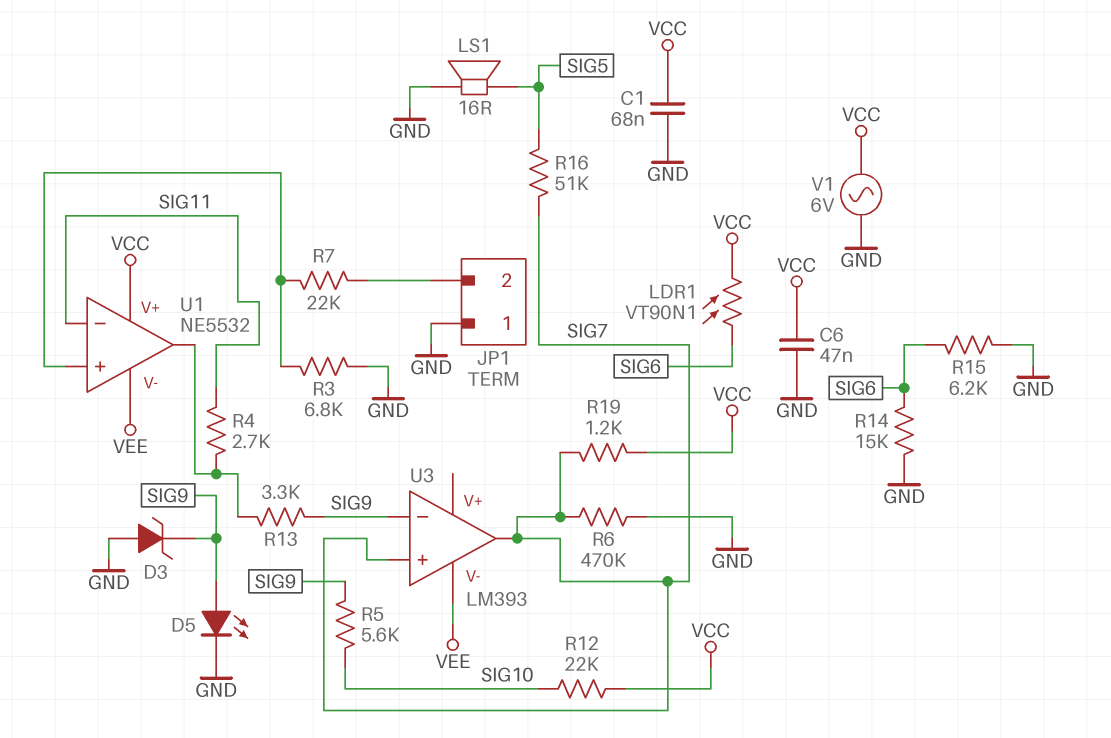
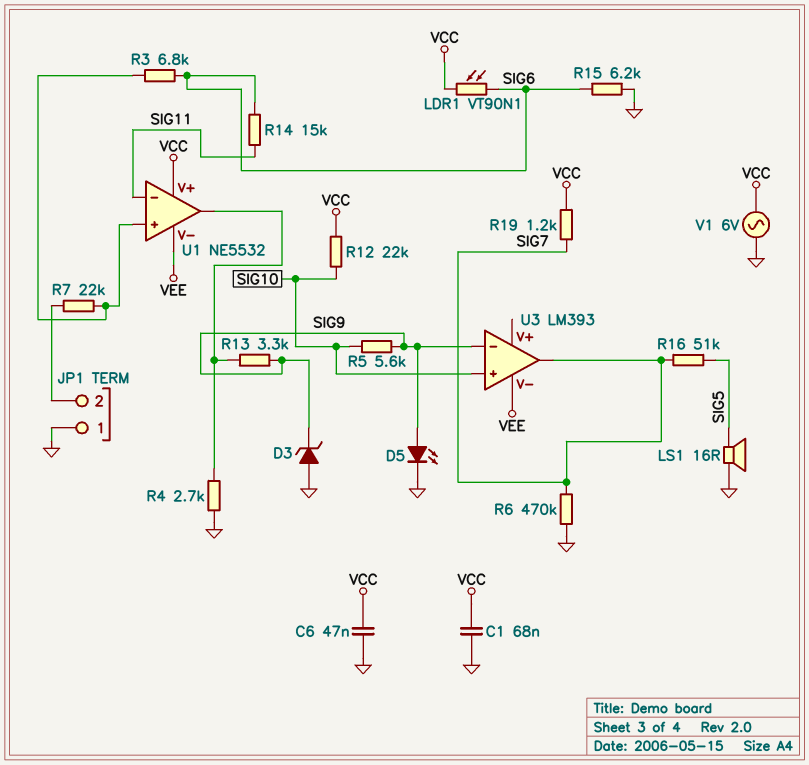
R3: 6.8k (GND, U1/in+) -> 6.8k (SIG6, U1/in+)
R4: 2.7k (SIG11, U1/out) -> 2.7k (GND, U1/out)
R14: 15k (GND, SIG6) -> 15k (SIG6, SIG11)
U3 pin in+: SIG7 -> SIG10

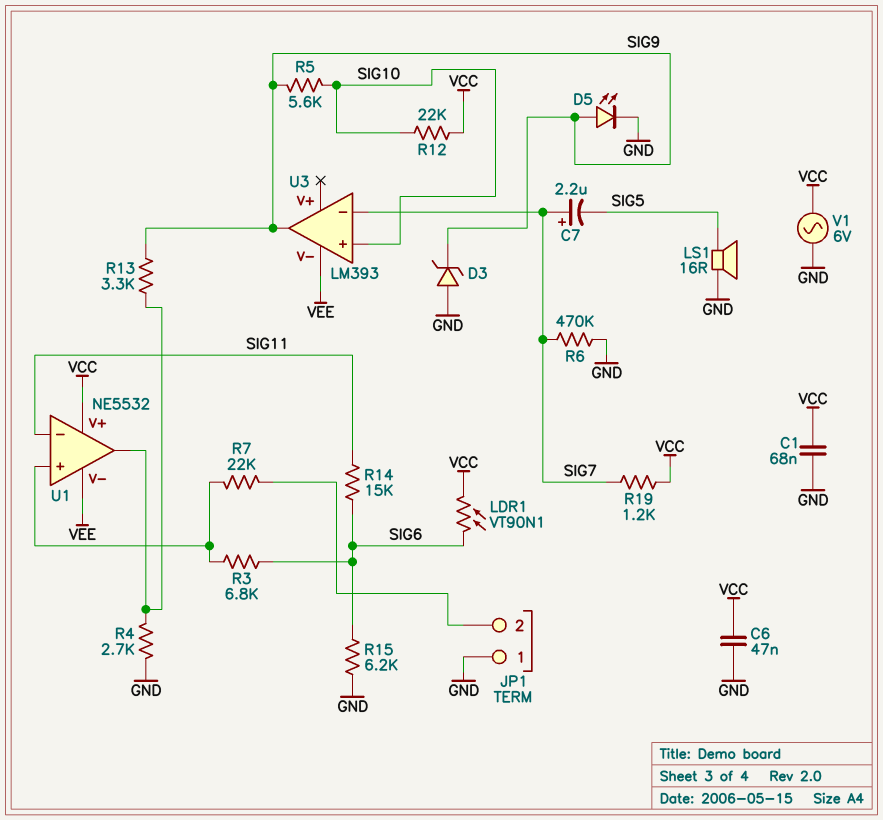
C7: none -> 2.2uF (plus SIG7, minus SIG5)
R16: 51k (SIG5, SIG7) -> none
U3 pin in-: SIG9 -> SIG7
U3 pin out: SIG7 -> SIG9

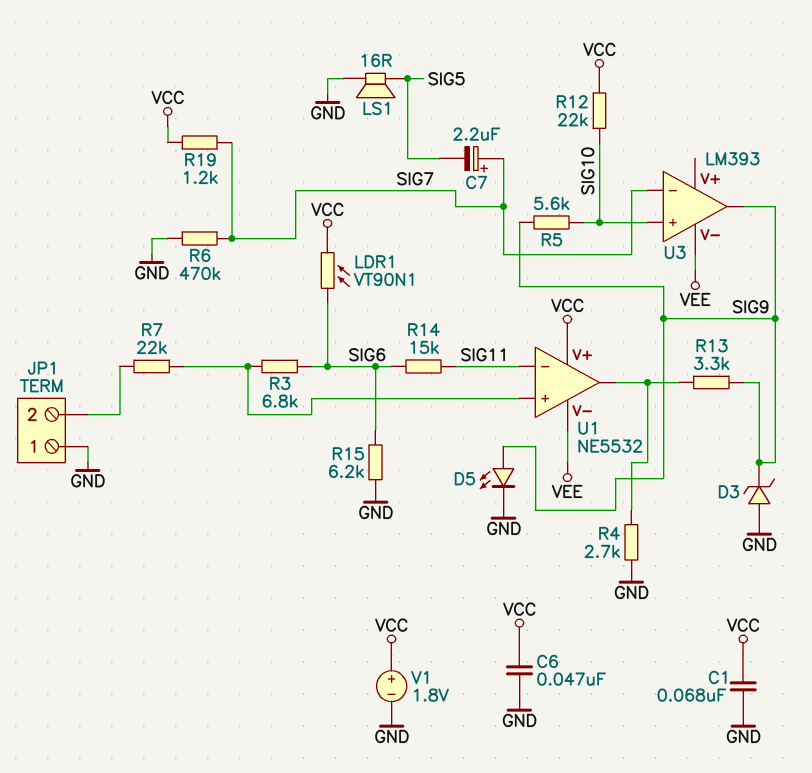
V1: AC 6V (GND, VCC) -> 1.8V (plus VCC, minus GND)

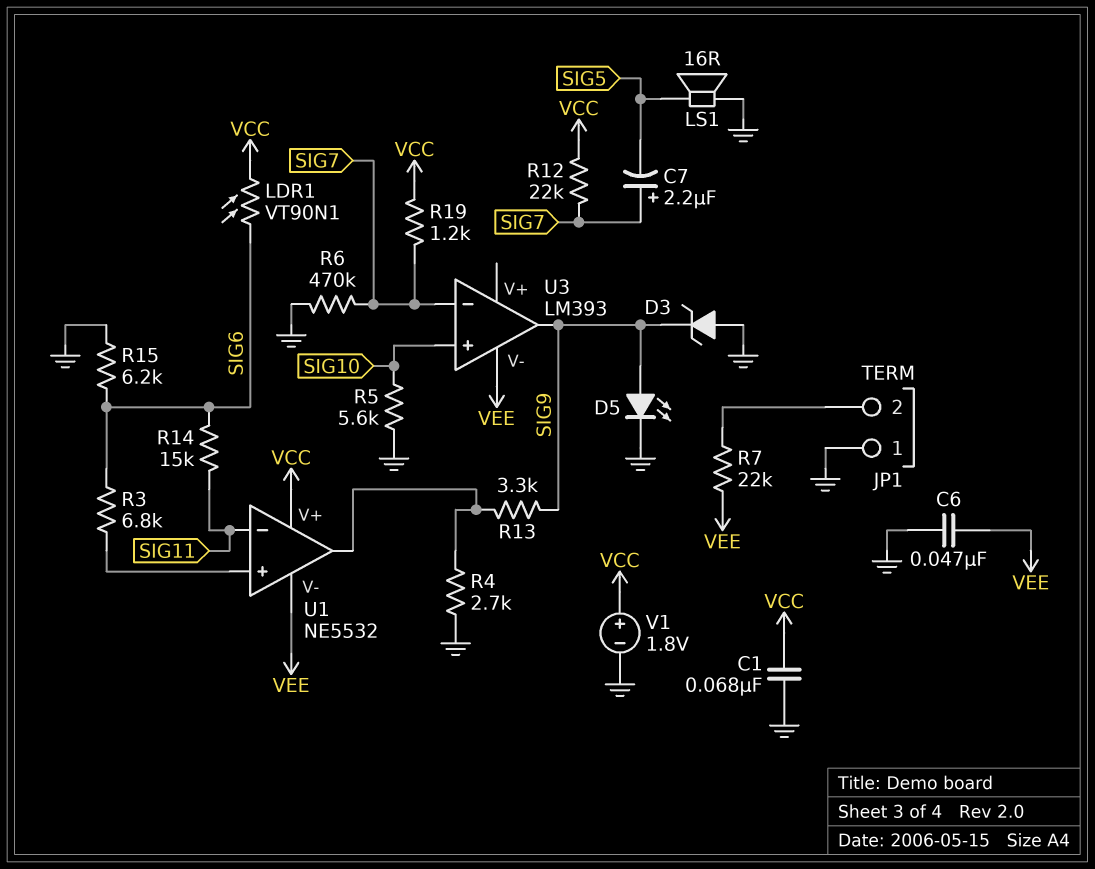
C6: 47nF (GND, VCC) -> 47nF (GND, VEE)
R5: 5.6k (SIG9, SIG10) -> 5.6k (GND, SIG10)
R7: 22k (JP1/2, U1/in+) -> 22k (JP1/2, VEE)
R12: 22k (SIG10, VCC) -> 22k (SIG7, VCC)

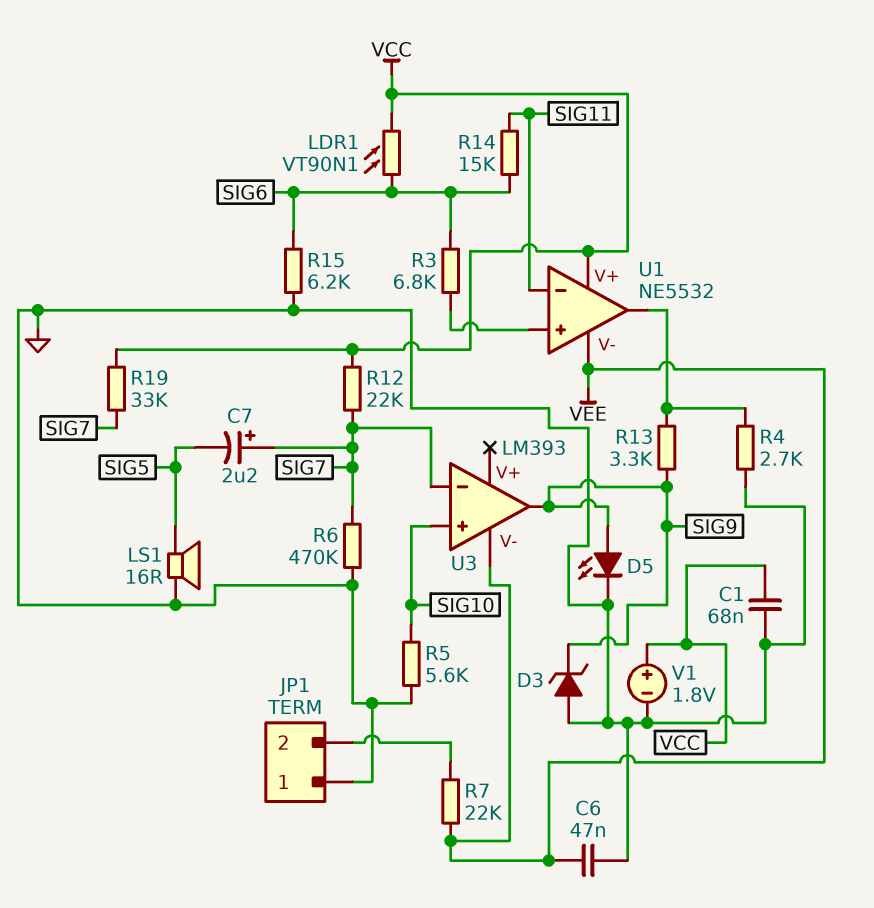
R19: 1.2k (SIG7, VCC) -> 33k (SIG7, VCC)

